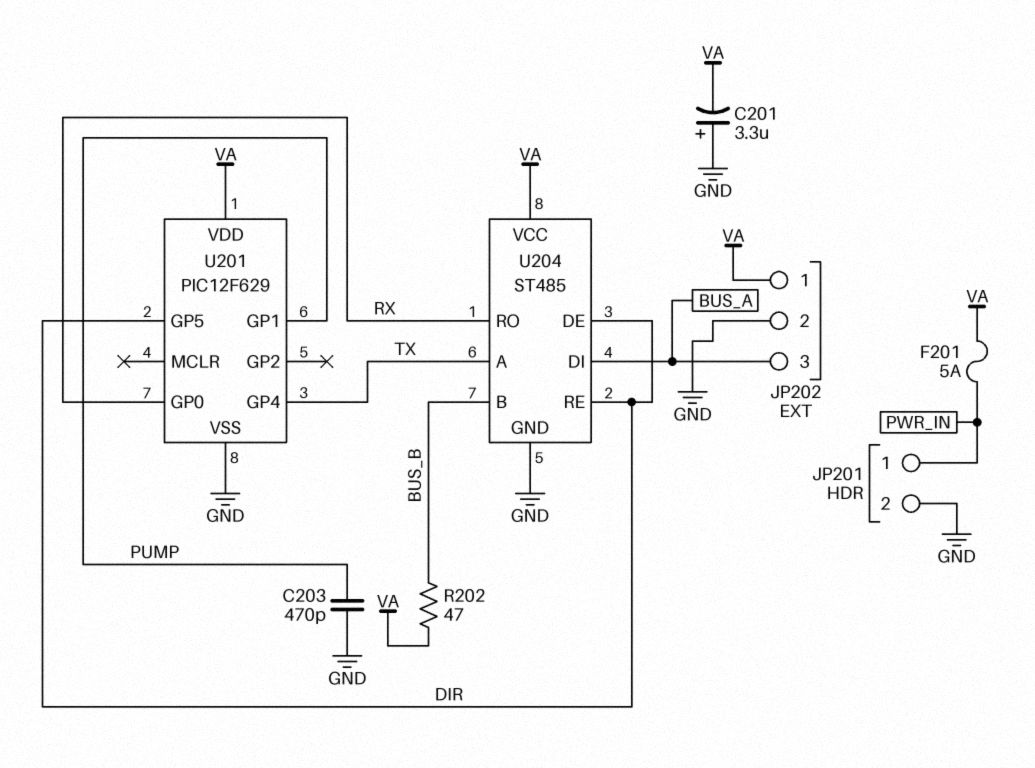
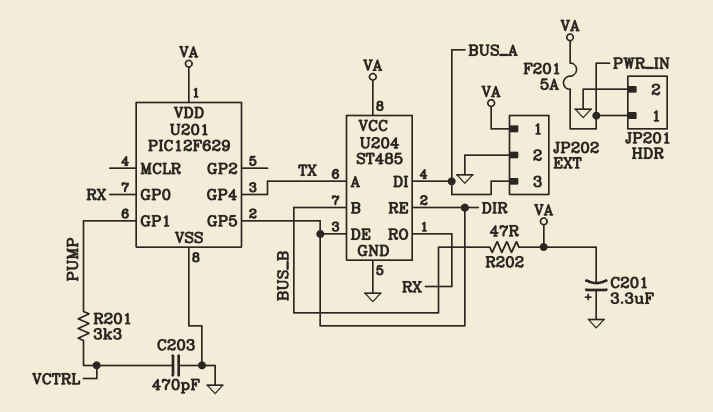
C203: 470pF (GND, PUMP) -> 470pF (GND, VCTRL)
R201: none -> 3.3k (PUMP, VCTRL)

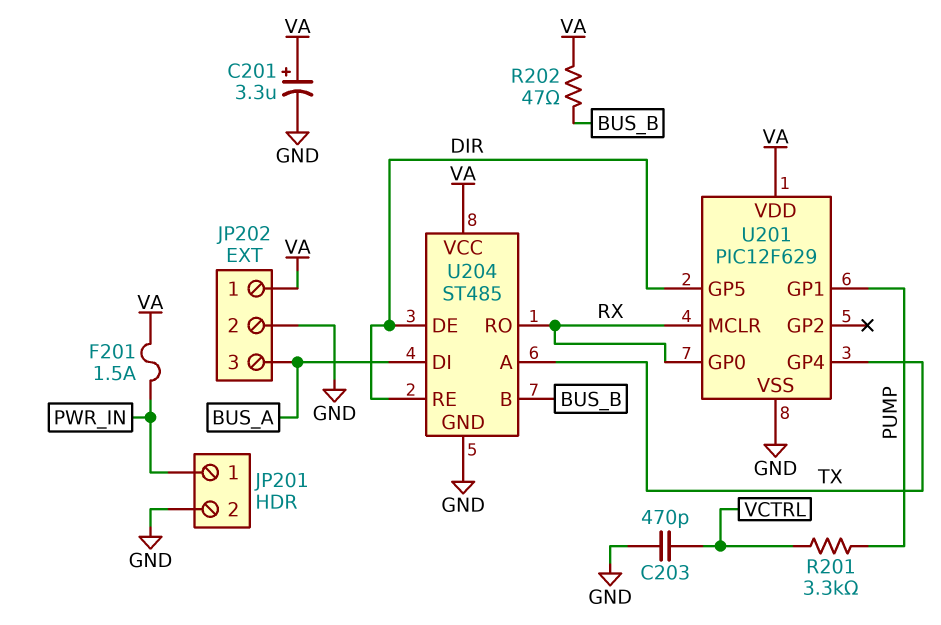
C201: 3.3uF (plus GND, minus VA) -> 3.3uF (plus VA, minus GND)
F201: 5A (PWR_IN, VA) -> 1.5A (PWR_IN, VA)
U201 pin MCLR: none -> RX

